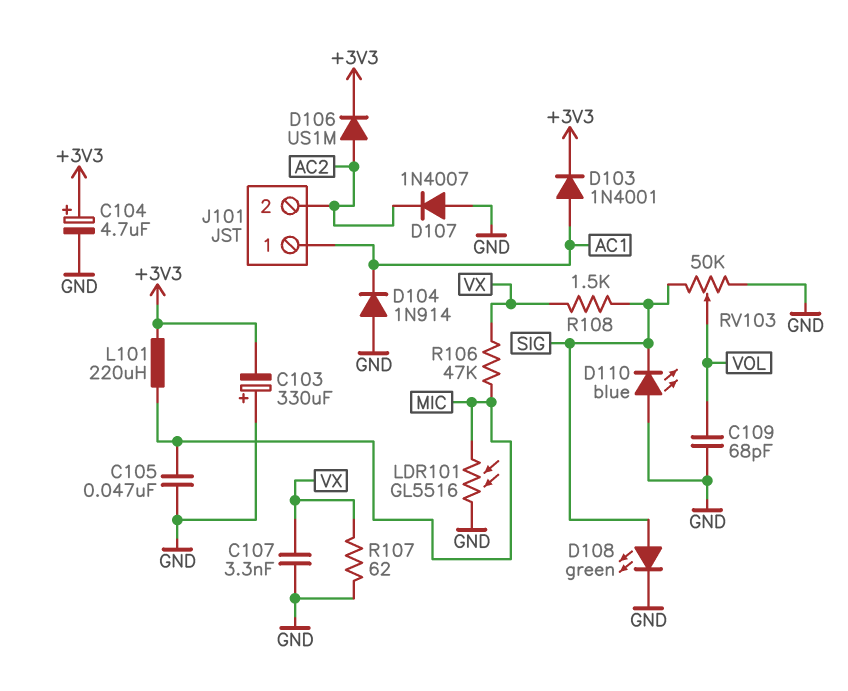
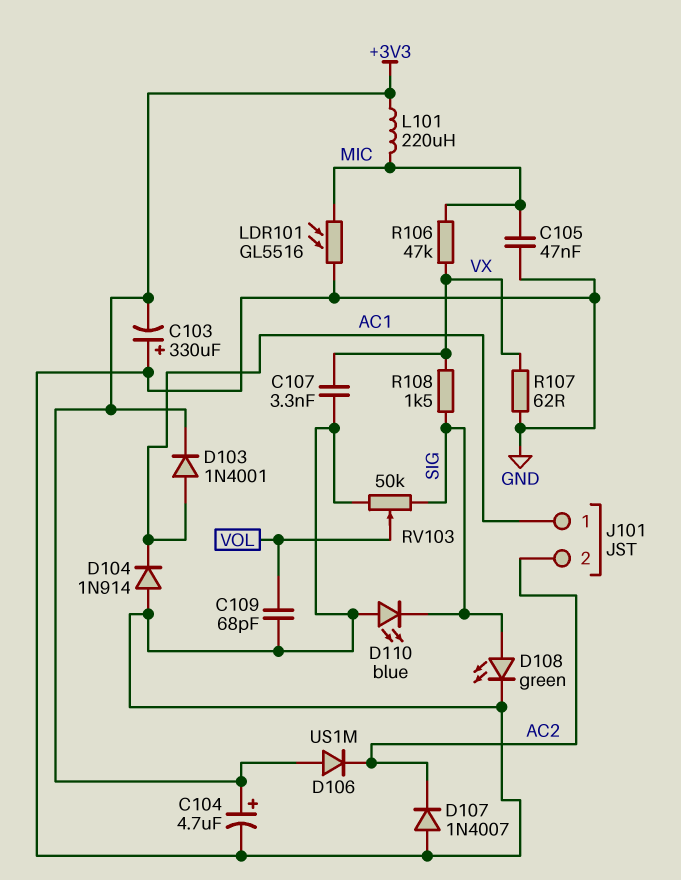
D106: diode US1M (A AC2, K +3V3) -> diode US1M (A +3V3, K AC2)

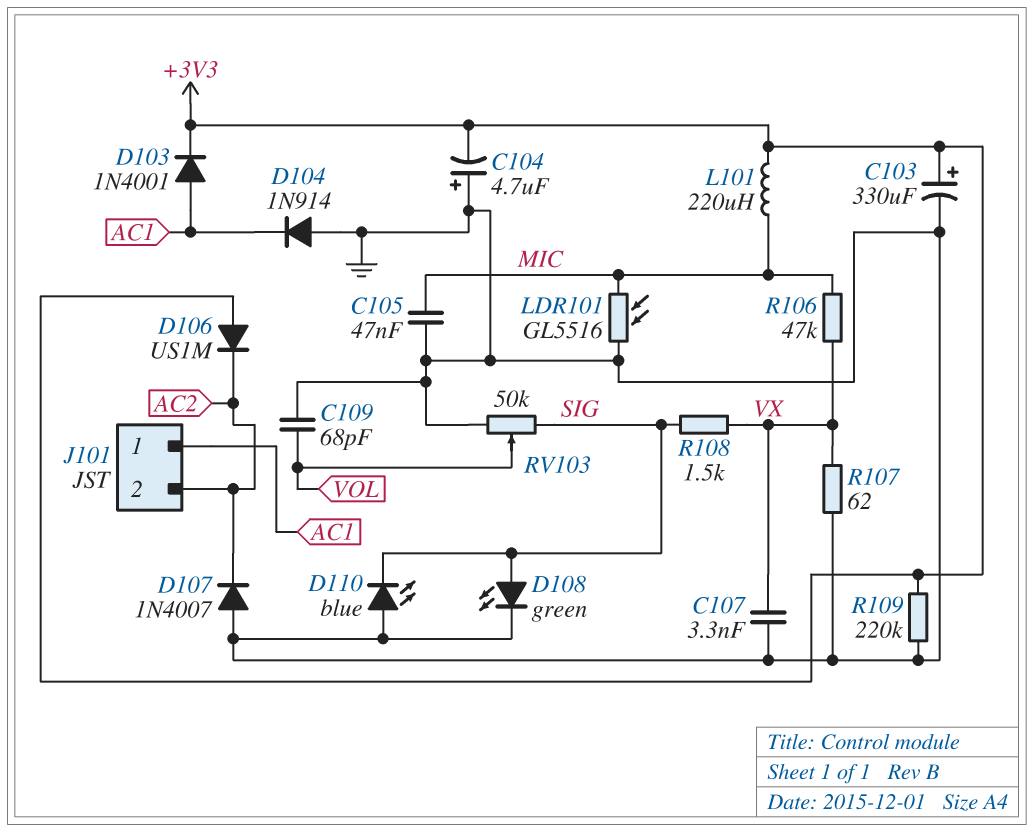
C103: 330uF (plus GND, minus +3V3) -> 330uF (plus +3V3, minus GND)
C104: 4.7uF (plus +3V3, minus GND) -> 4.7uF (plus GND, minus +3V3)
R109: none -> 220k (+3V3, GND)

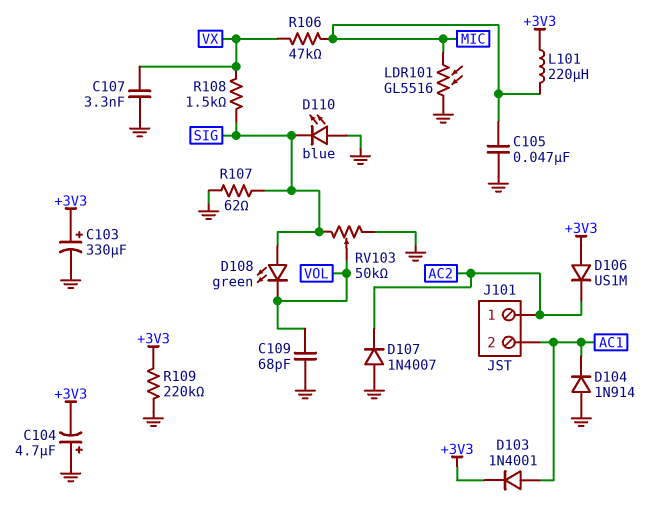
D108: LED green (A SIG, K GND) -> LED green (A SIG, K VOL)
J101 pin 1: AC1 -> AC2
J101 pin 2: AC2 -> AC1
R107: 62 (GND, VX) -> 62 (GND, SIG)

